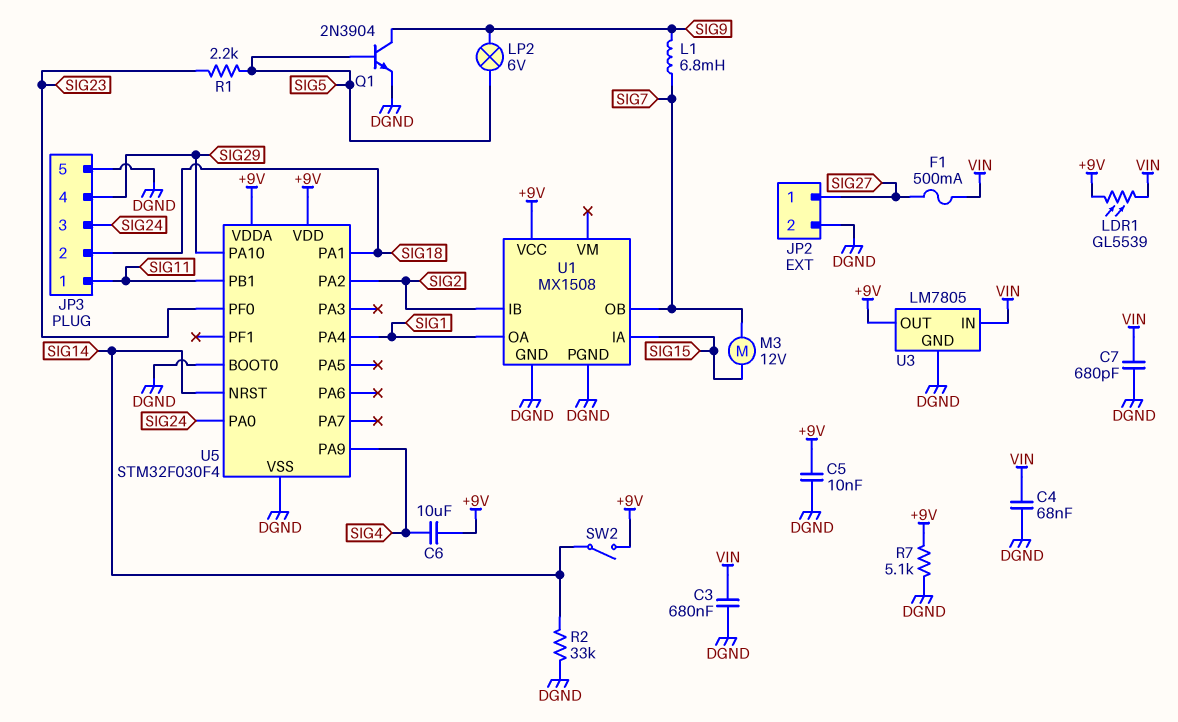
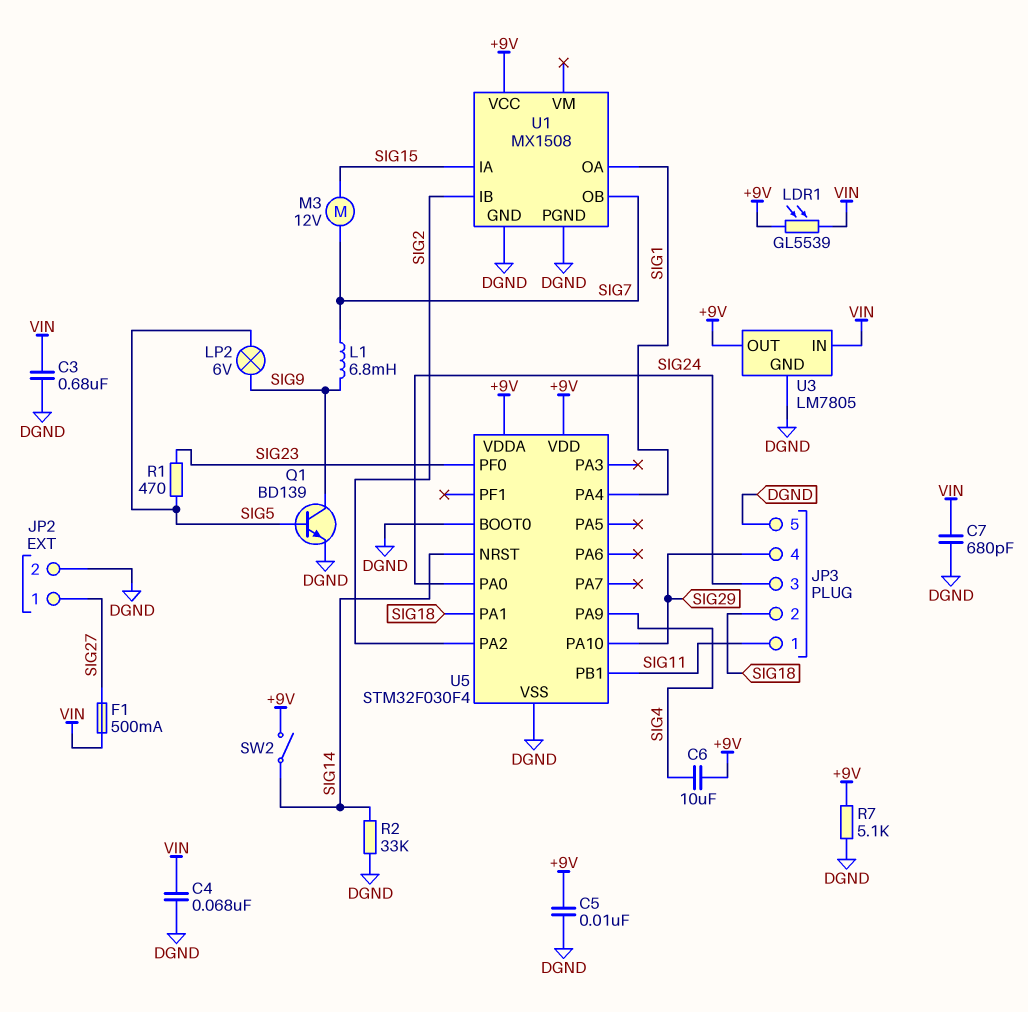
Q1: NPN 2N3904 (B SIG5, C SIG9, E DGND) -> NPN BD139 (B SIG5, C SIG9, E DGND)
R1: 2.2k (SIG5, SIG23) -> 470 (SIG5, SIG23)

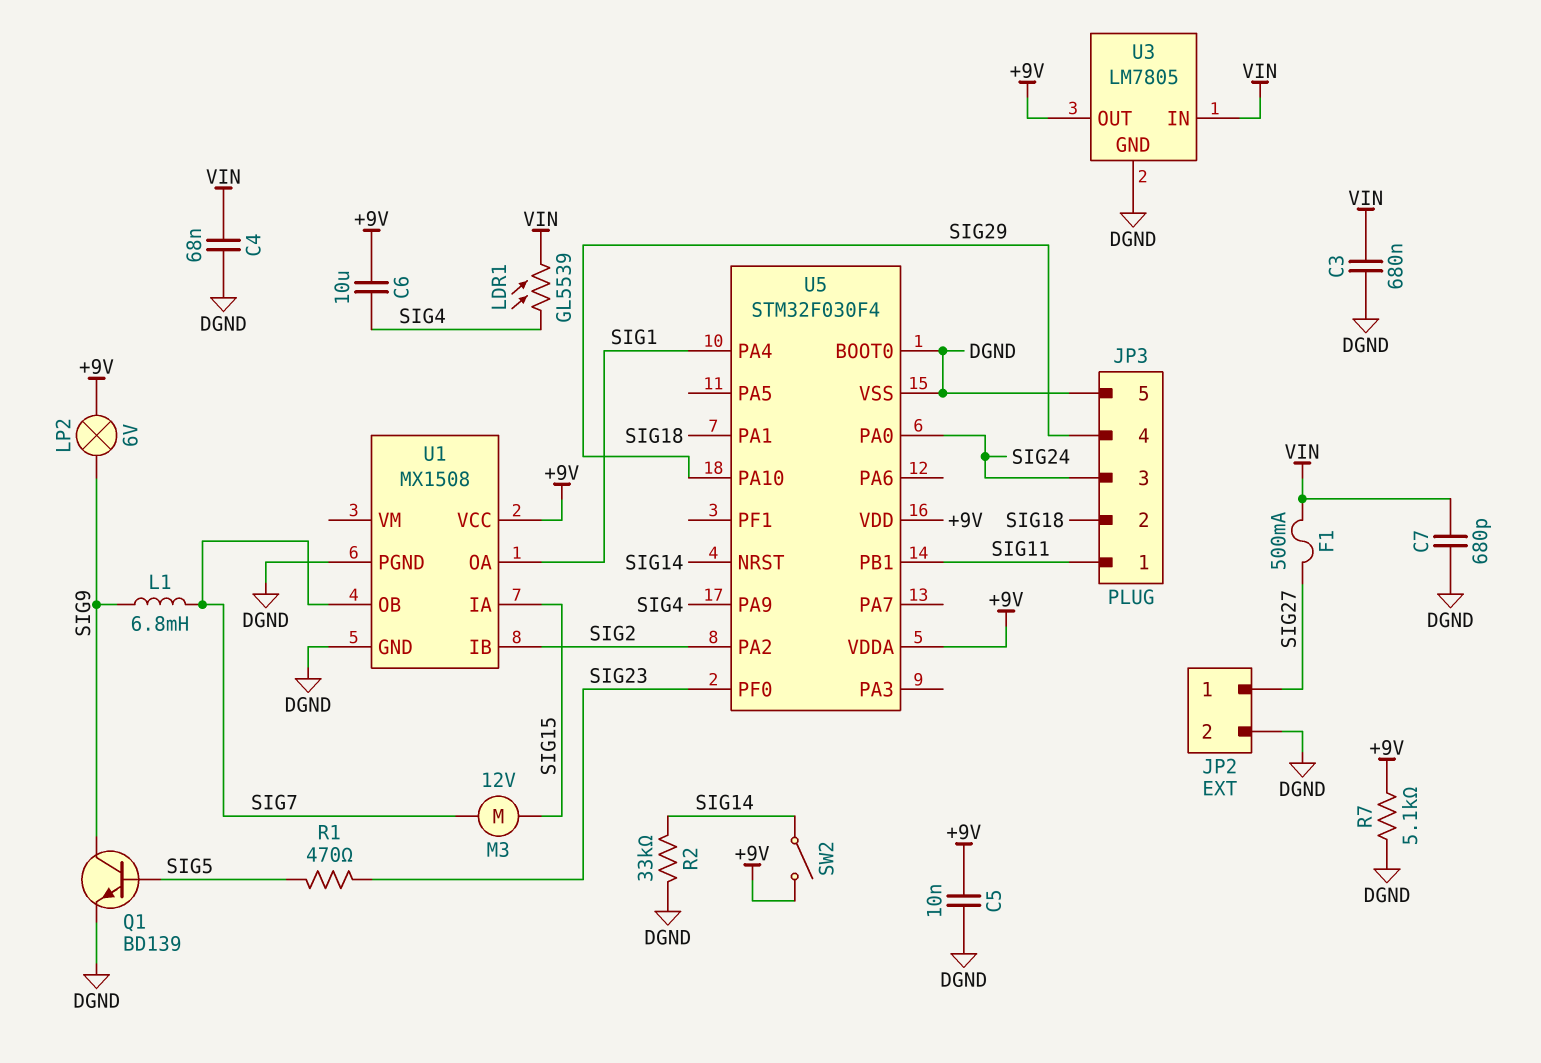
LDR1: GL5539 (+9V, VIN) -> GL5539 (SIG4, VIN)
LP2: lamp 6V (SIG5, SIG9) -> lamp 6V (+9V, SIG9)

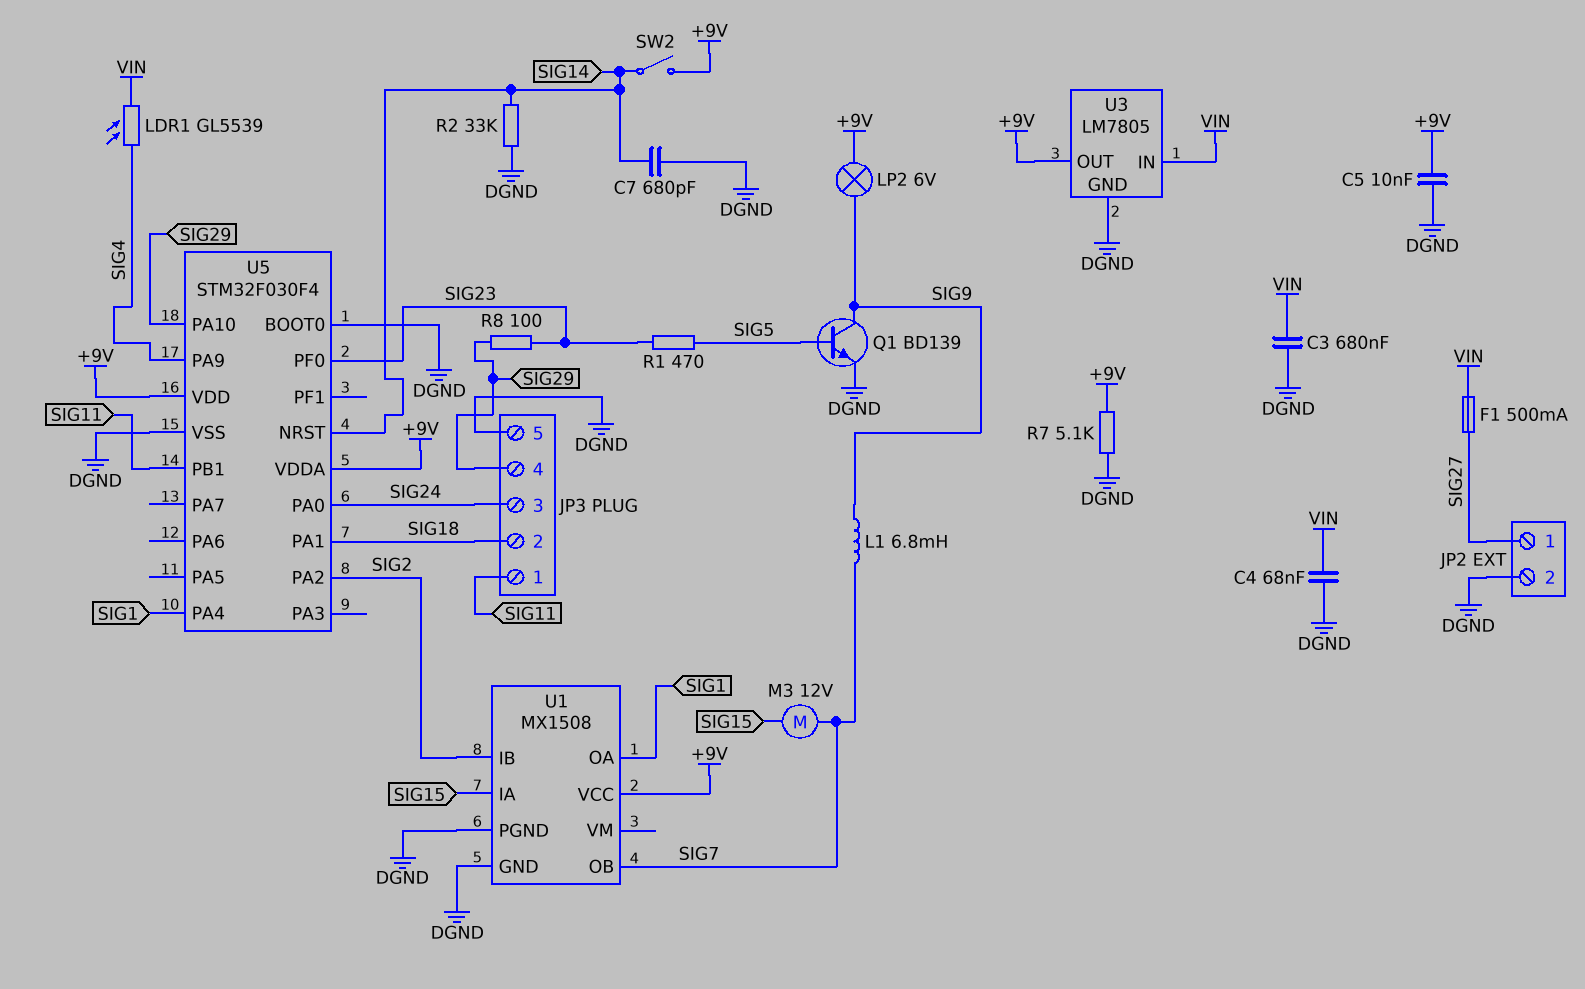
C6: 10uF (+9V, SIG4) -> none
C7: 680pF (DGND, VIN) -> 680pF (DGND, SIG14)
R8: none -> 100 (SIG23, SIG29)

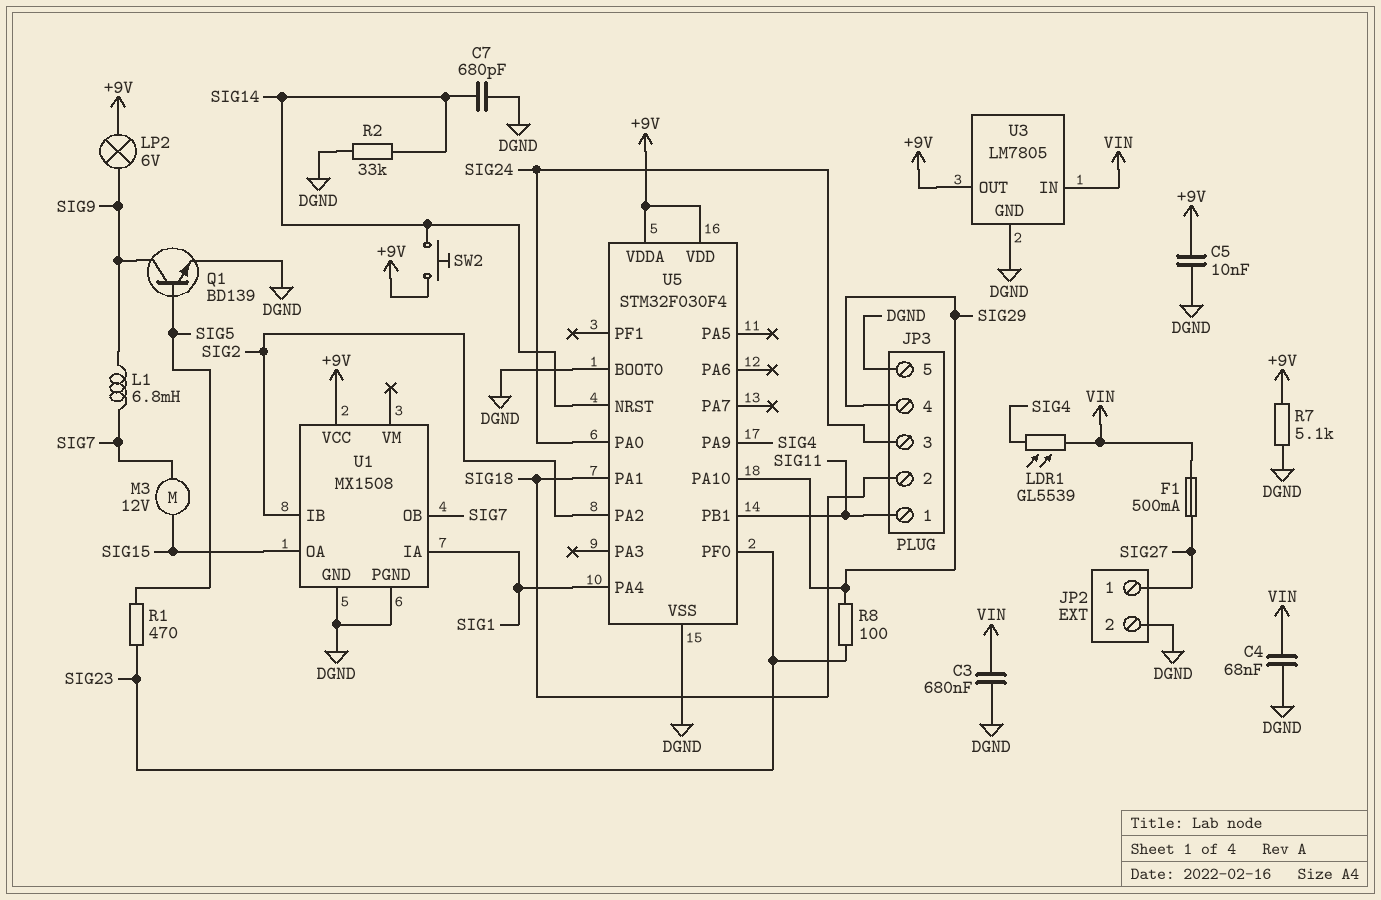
SW2: switch (+9V, SIG14) -> button (+9V, SIG14)
U1 pin IA: SIG15 -> SIG1
U1 pin OA: SIG1 -> SIG15

